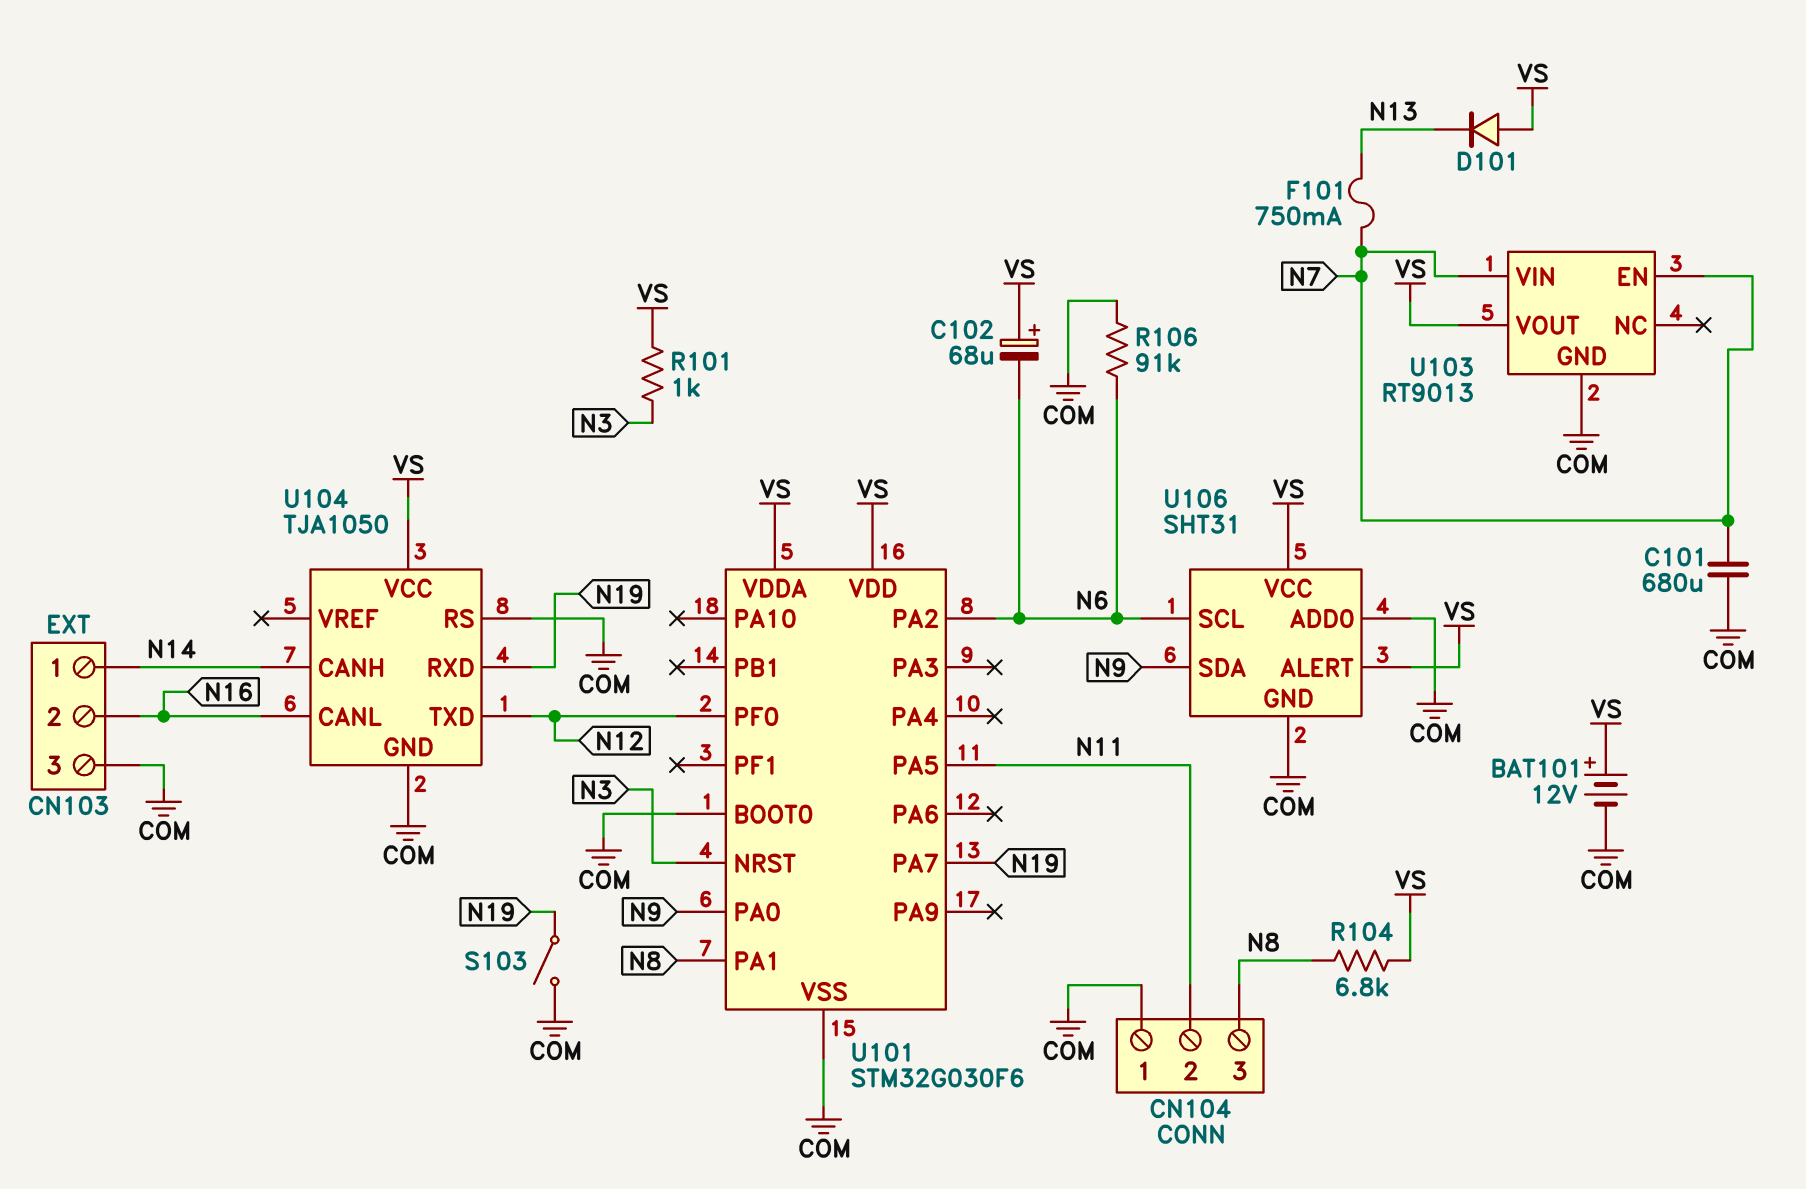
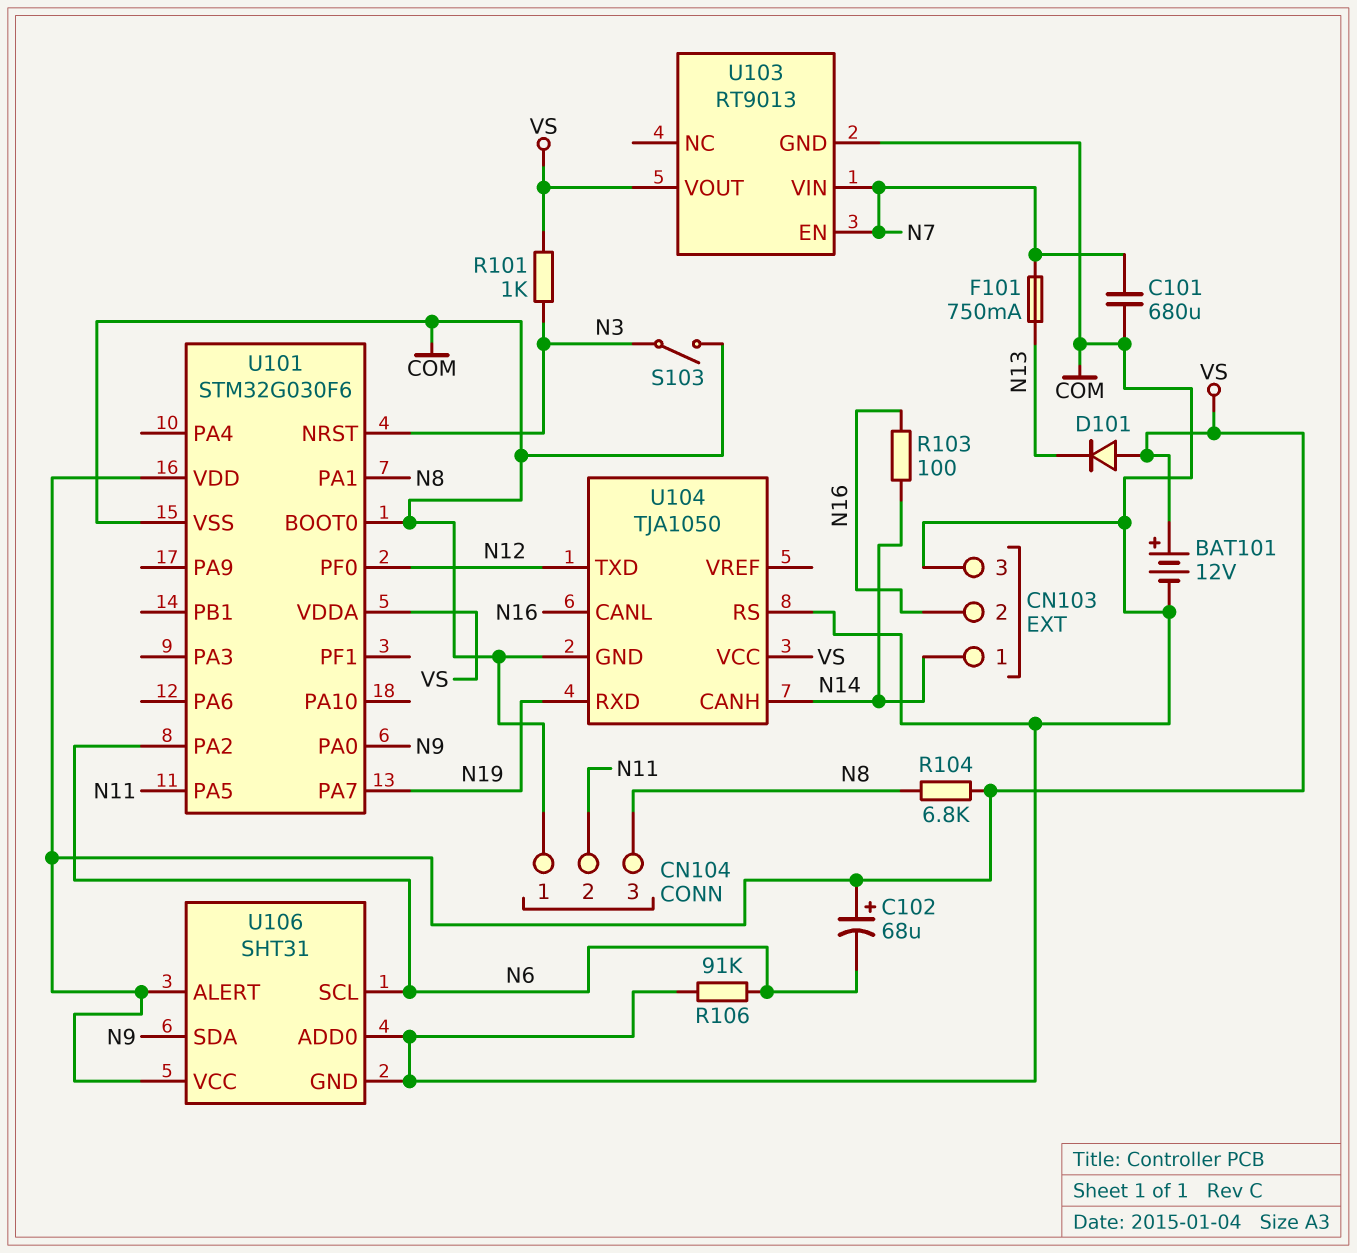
R103: none -> 100 (N14, N16)
S103: switch (COM, N19) -> switch (COM, N3)

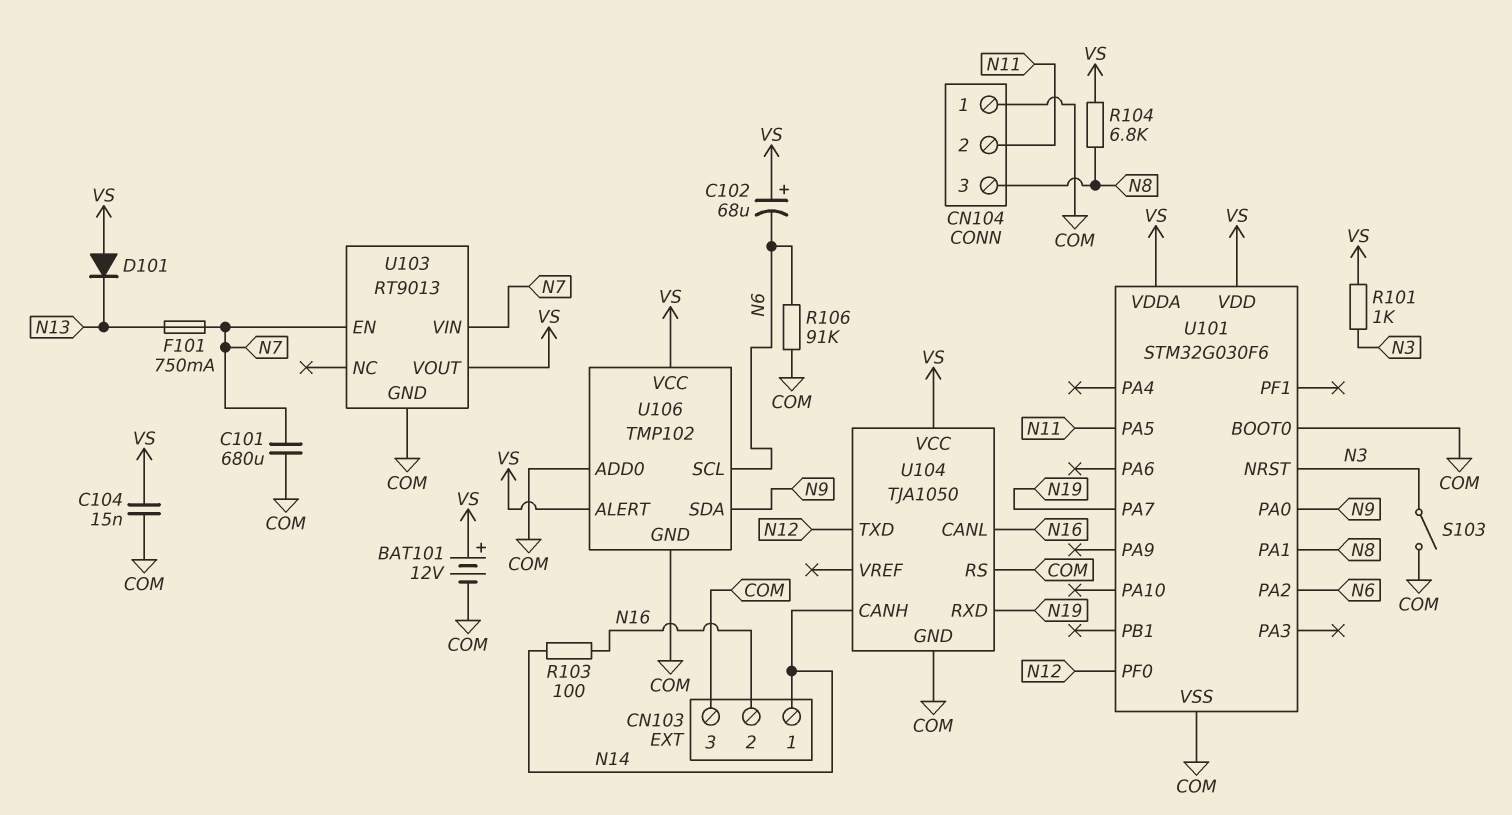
C104: none -> 15nF (COM, VS)
U106: SHT31 -> TMP102

